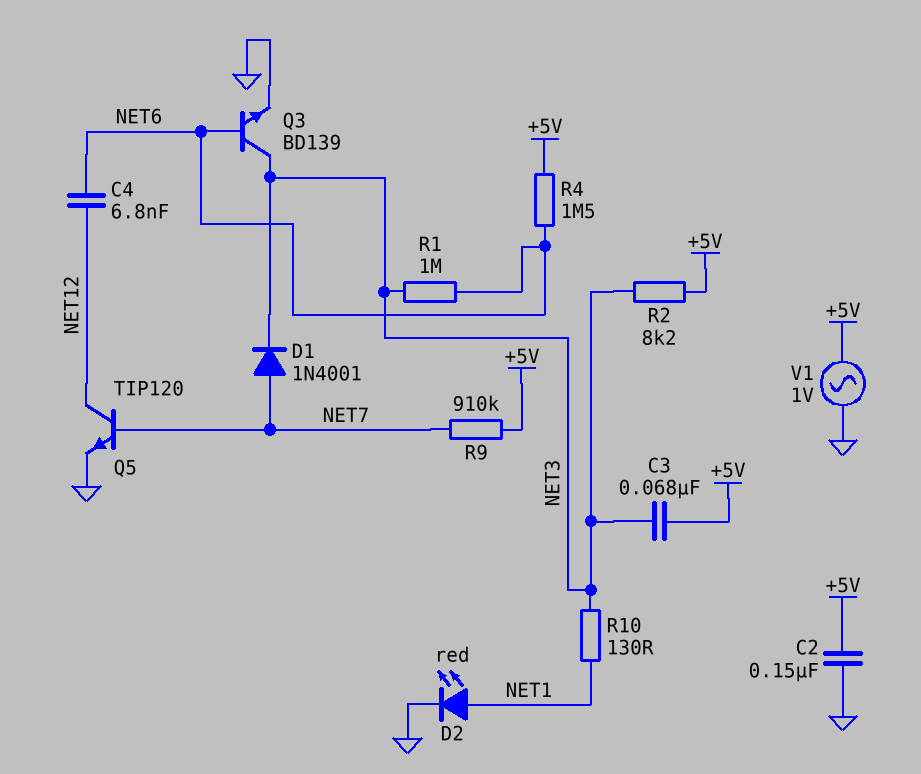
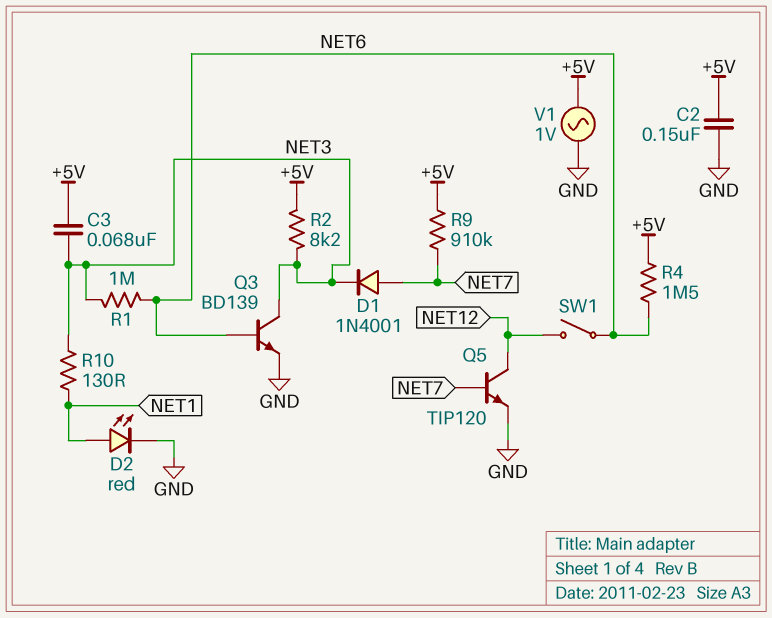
C4: 6.8nF (NET6, NET12) -> none
SW1: none -> switch (NET6, NET12)

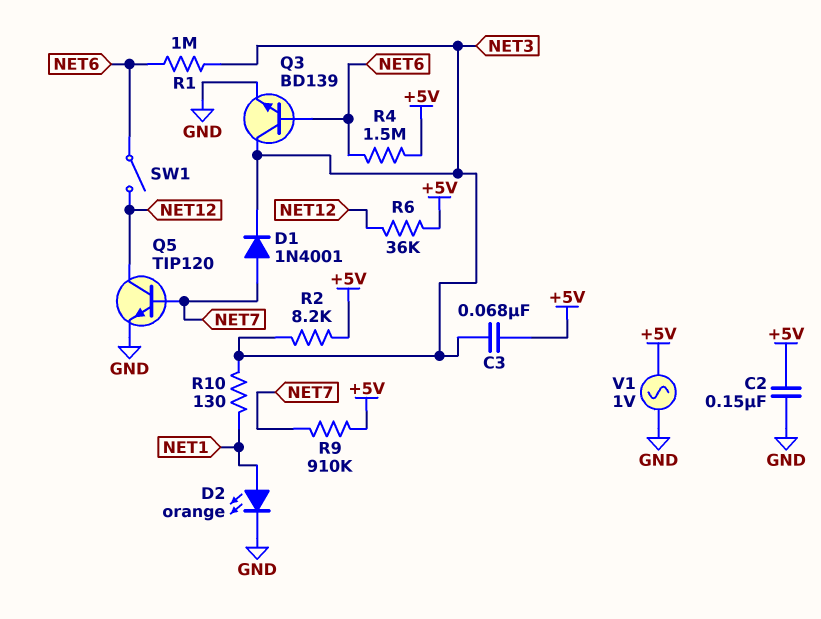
D2: LED red (A NET1, K GND) -> LED orange (A NET1, K GND)
R6: none -> 36k (+5V, NET12)

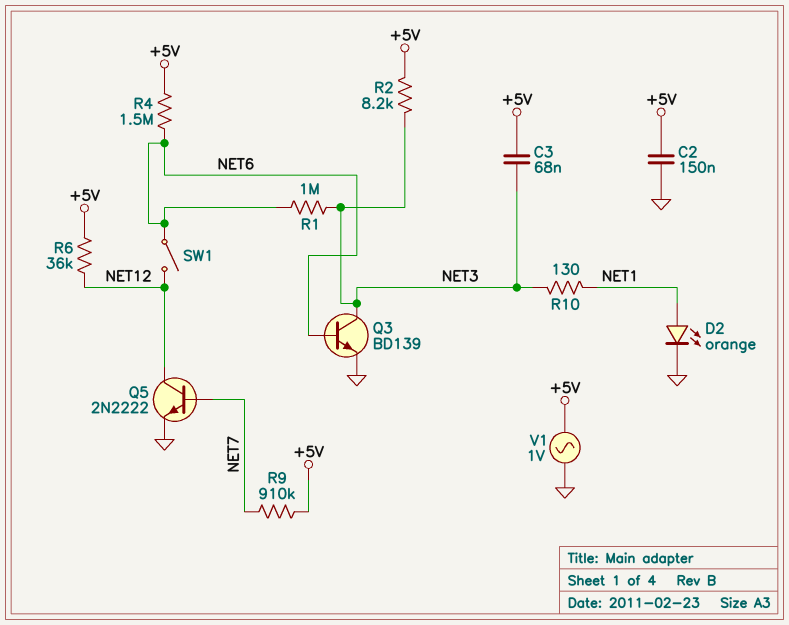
D1: diode 1N4001 (A NET7, K NET3) -> none
Q5: NPN TIP120 (B NET7, C NET12, E GND) -> NPN 2N2222 (B NET7, C NET12, E GND)

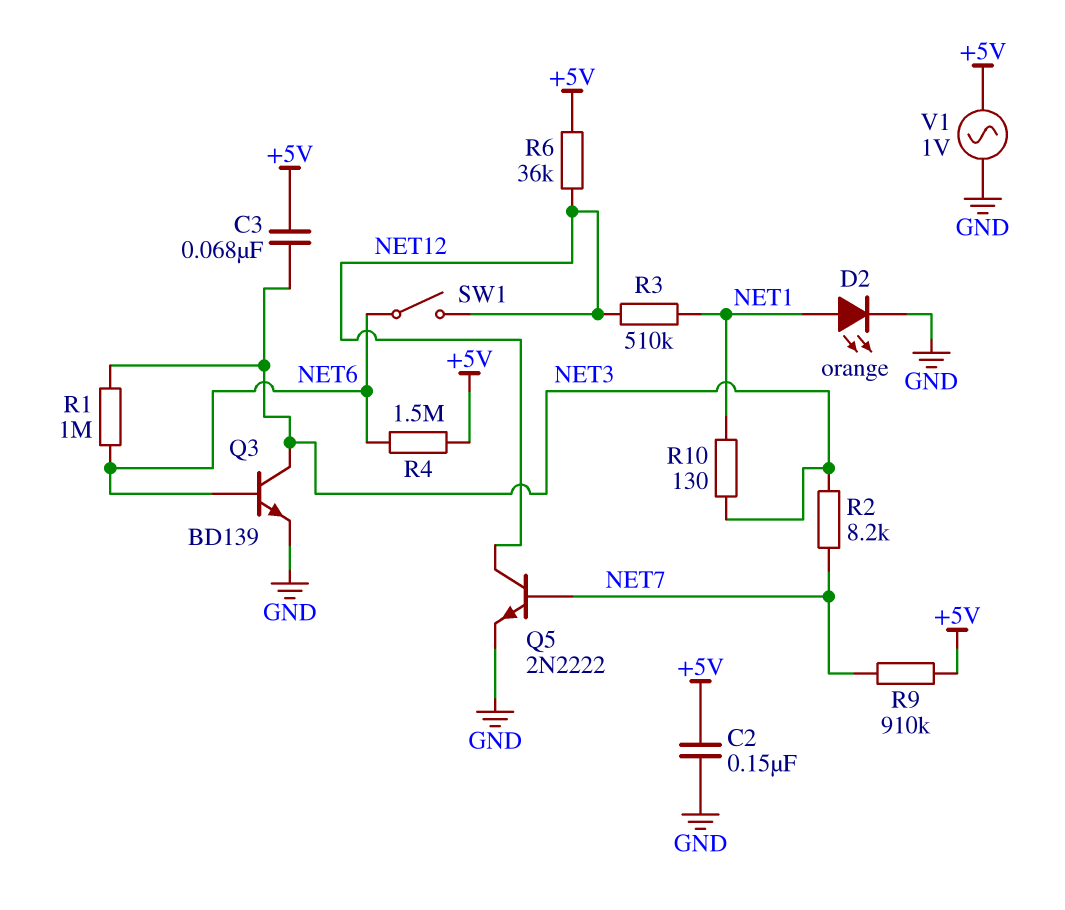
R2: 8.2k (+5V, NET3) -> 8.2k (NET3, NET7)
R3: none -> 510k (NET1, NET12)

